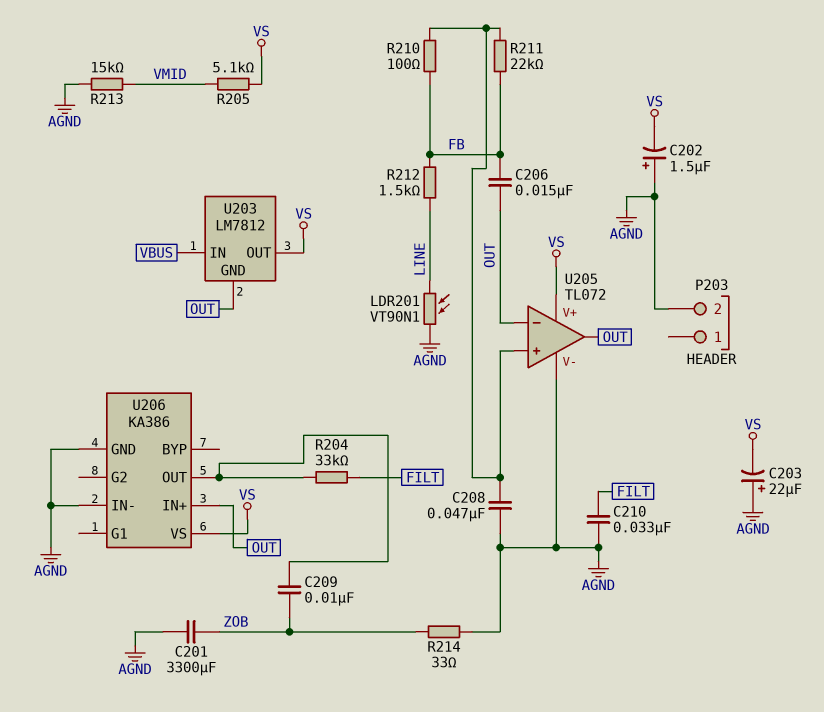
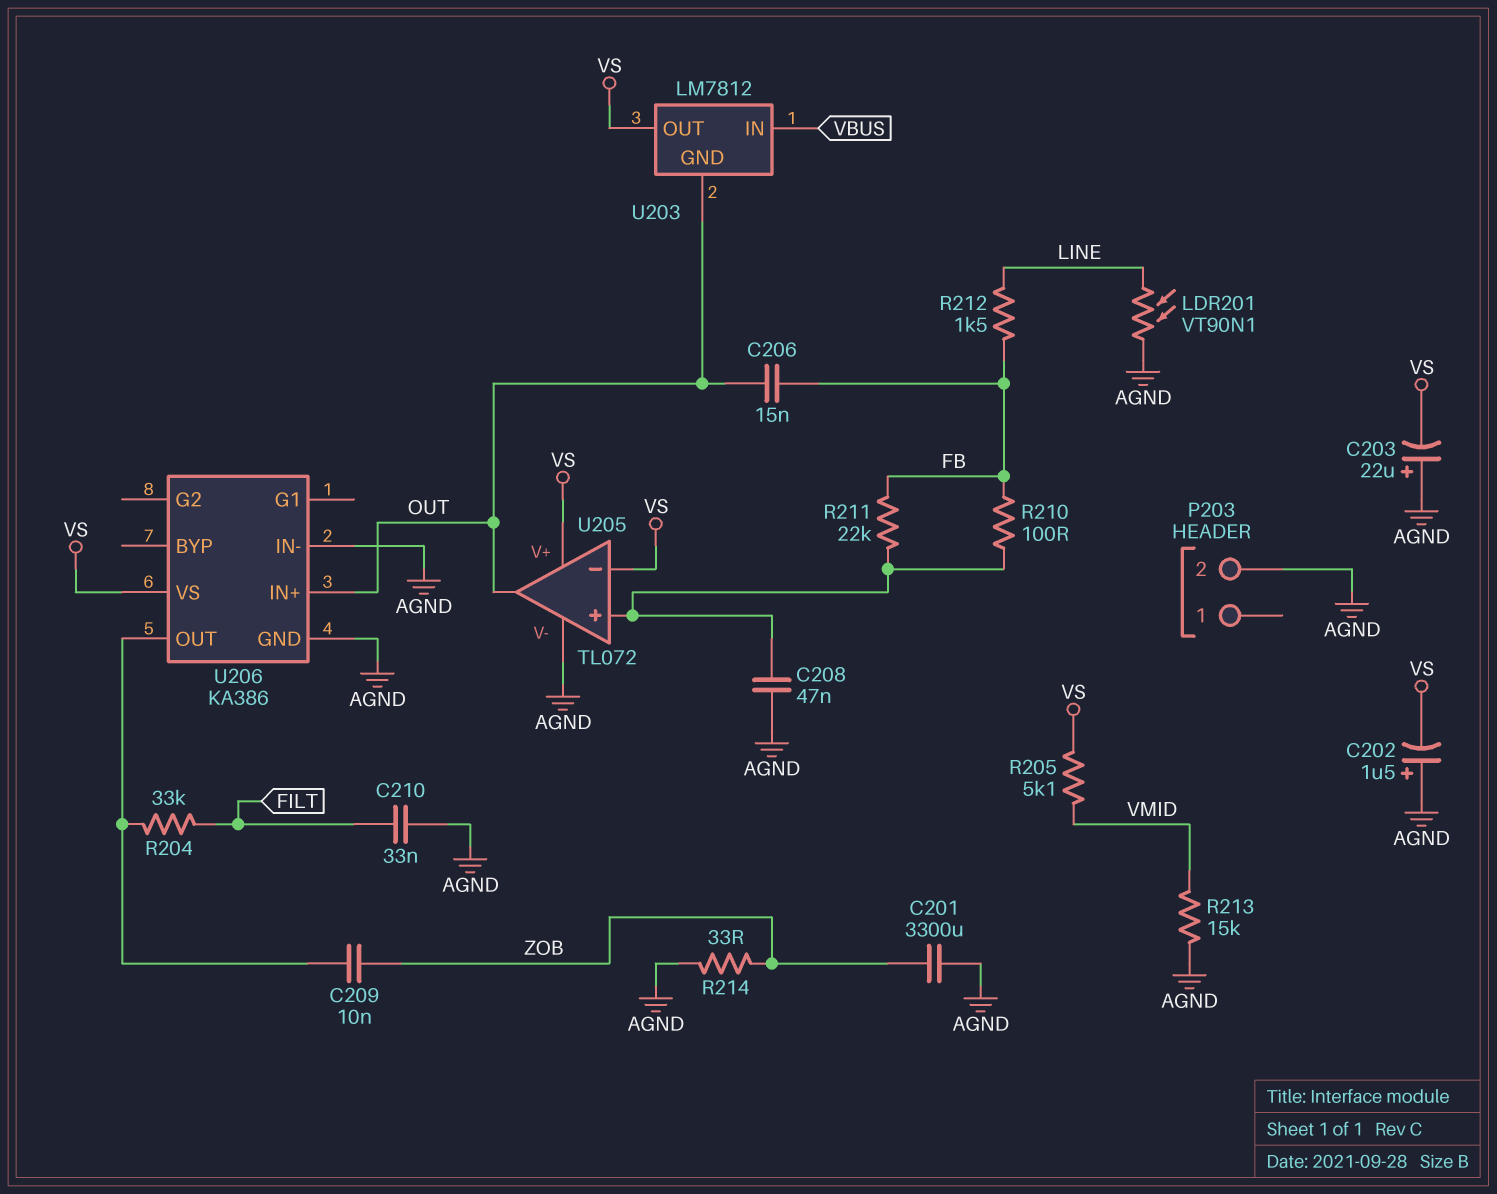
U205 pin in-: OUT -> VS

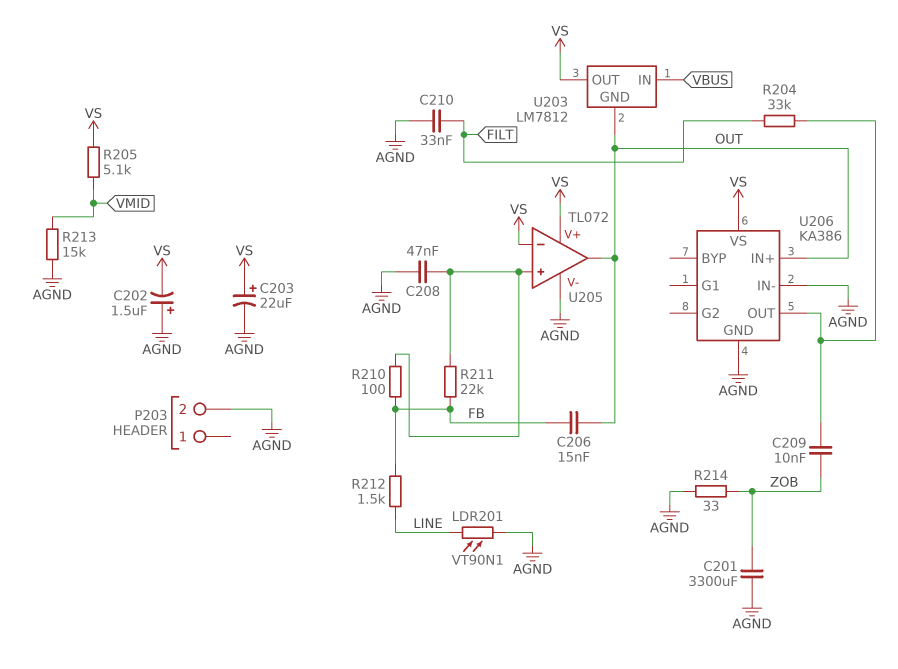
C203: 22uF (plus AGND, minus VS) -> 22uF (plus VS, minus AGND)

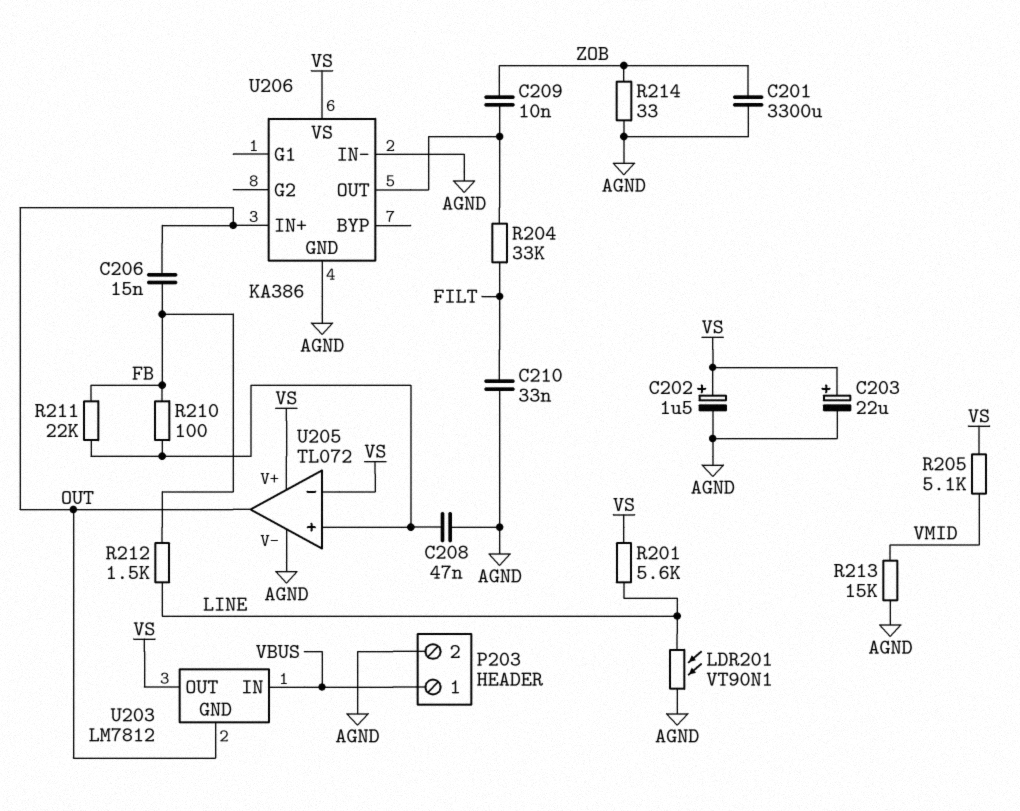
C202: 1.5uF (plus AGND, minus VS) -> 1.5uF (plus VS, minus AGND)
P203 pin 1: none -> VBUS
R201: none -> 5.6k (LINE, VS)

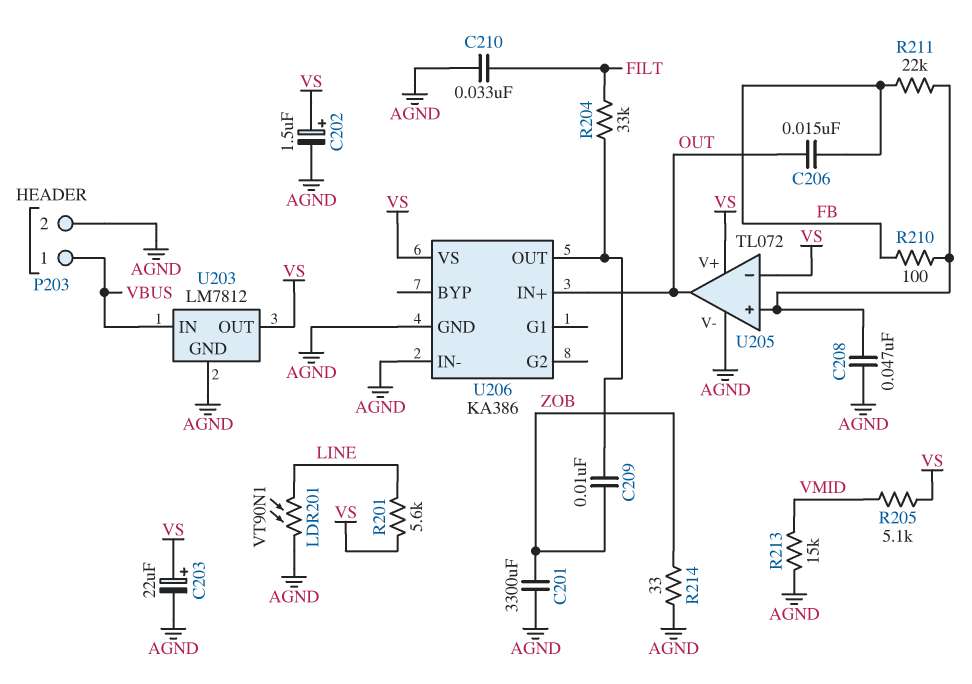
R212: 1.5k (FB, LINE) -> none
U203 pin GND: OUT -> AGND

